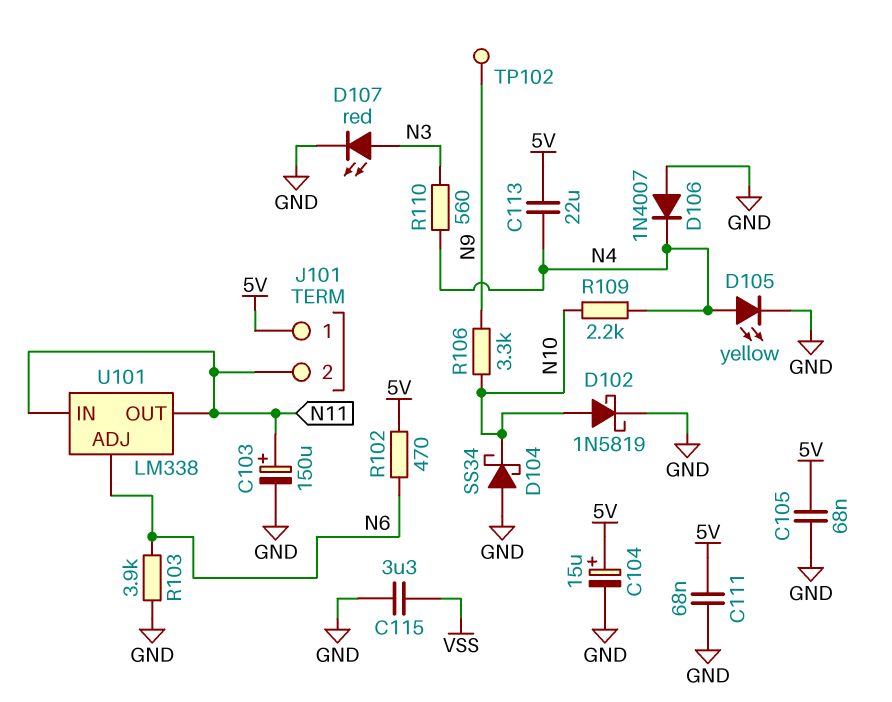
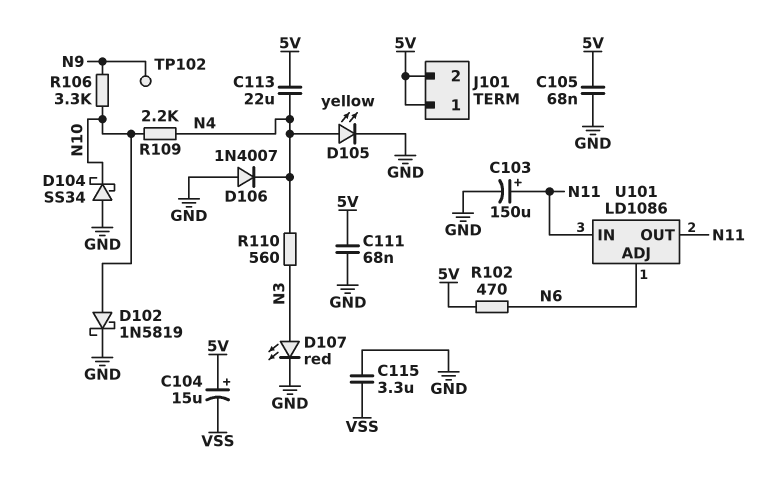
C104: 15uF (plus 5V, minus GND) -> 15uF (plus 5V, minus VSS)
J101 pin 2: N11 -> 5V
R103: 3.9k (GND, N6) -> none
U101: LM338 -> LD1086

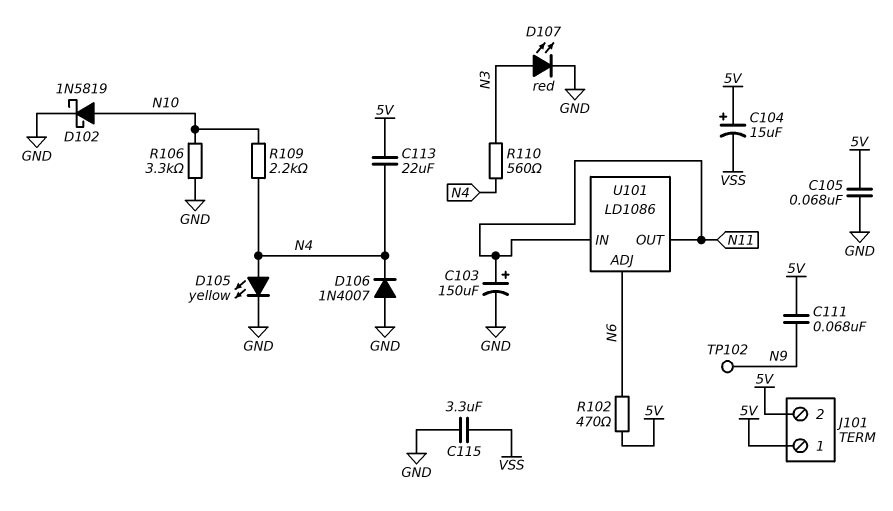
C111: 68nF (5V, GND) -> 68nF (5V, N9)
D104: schottky SS34 (A GND, K N10) -> none
R106: 3.3k (N9, N10) -> 3.3k (GND, N10)

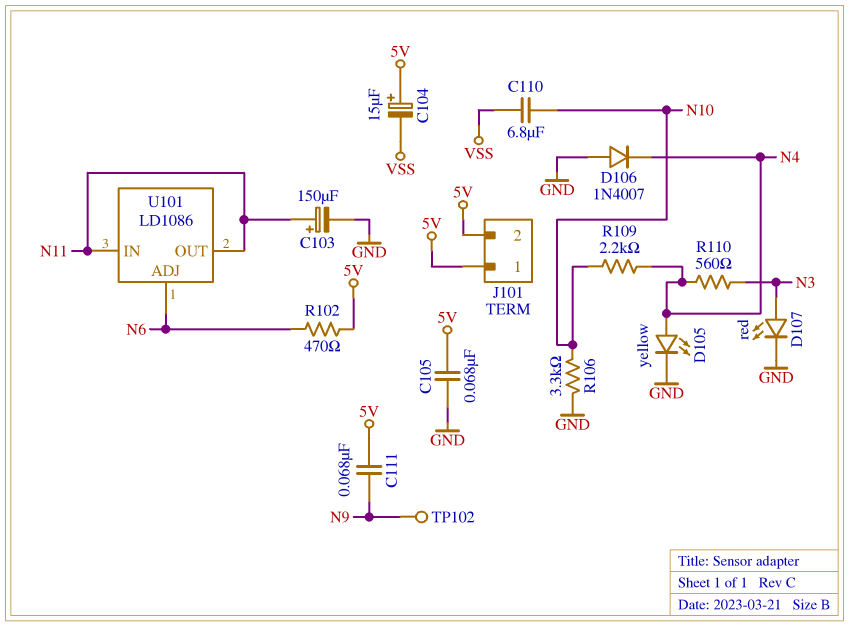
C110: none -> 6.8uF (N10, VSS)
C113: 22uF (5V, N4) -> none
C115: 3.3uF (GND, VSS) -> none
D102: schottky 1N5819 (A N10, K GND) -> none

